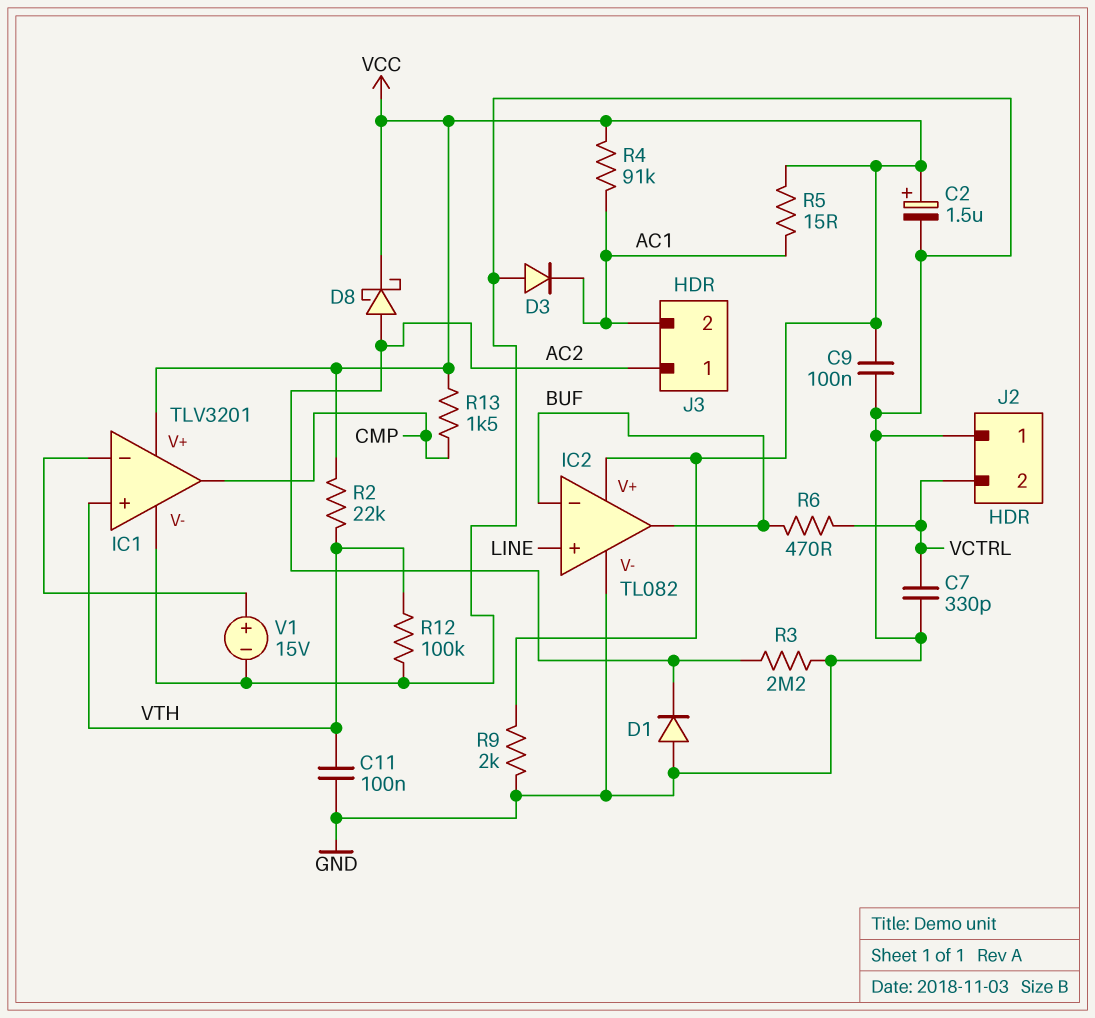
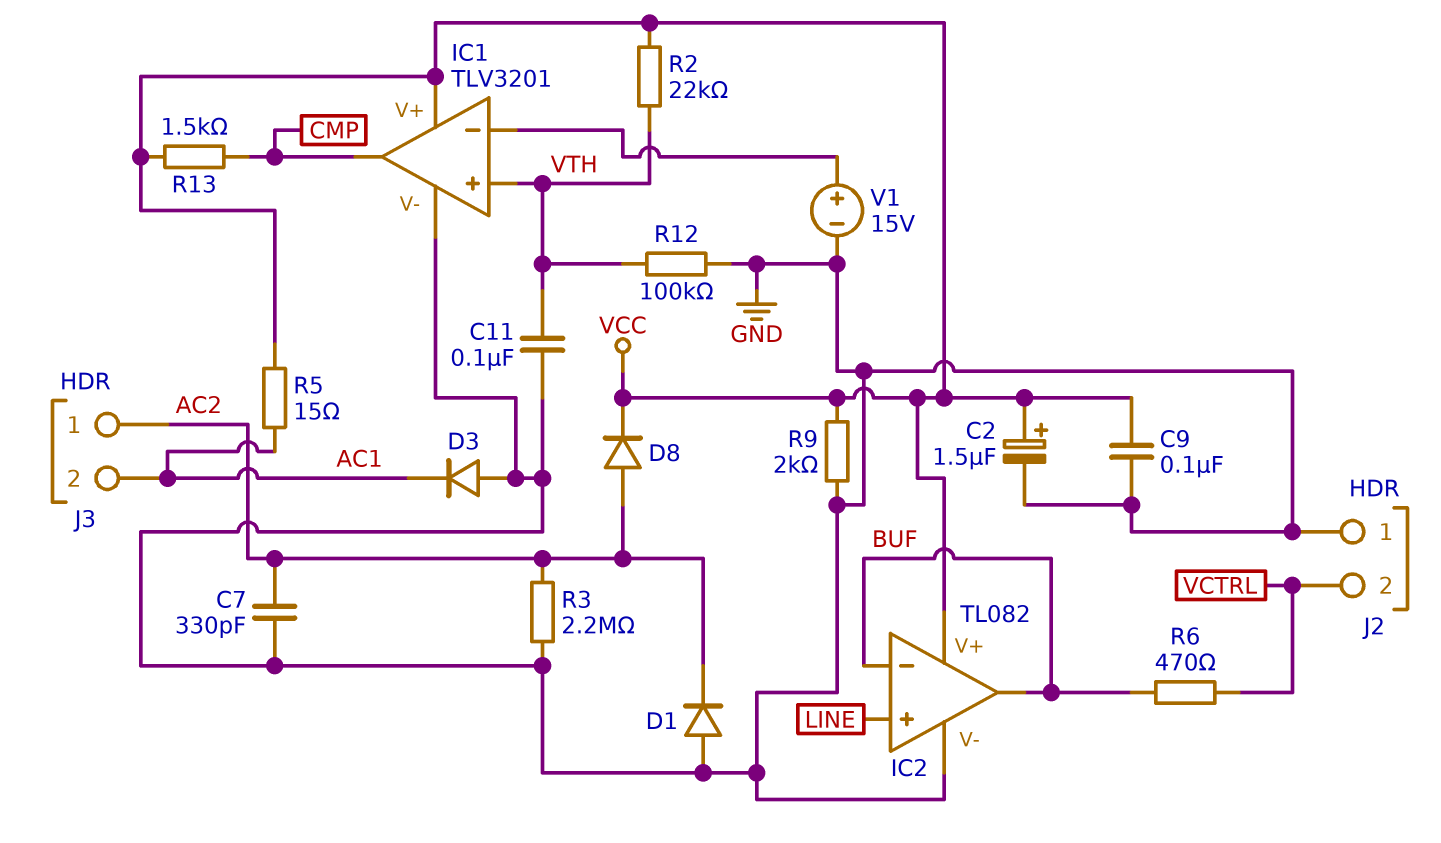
C7: 330pF (GND, VCTRL) -> 330pF (AC2, GND)
D8: schottky (A AC2, K VCC) -> diode (A AC2, K VCC)
R4: 91k (AC1, VCC) -> none

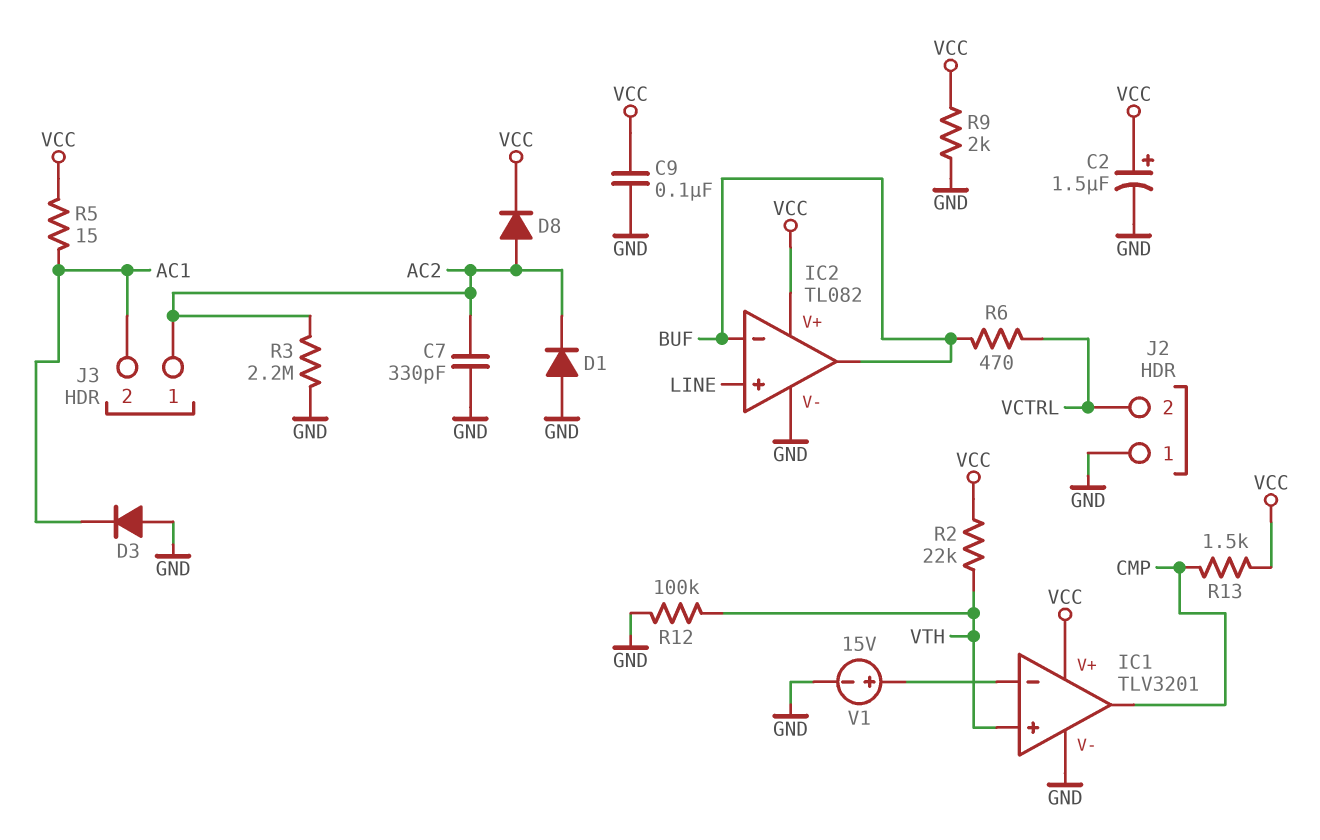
C11: 100nF (GND, VTH) -> none

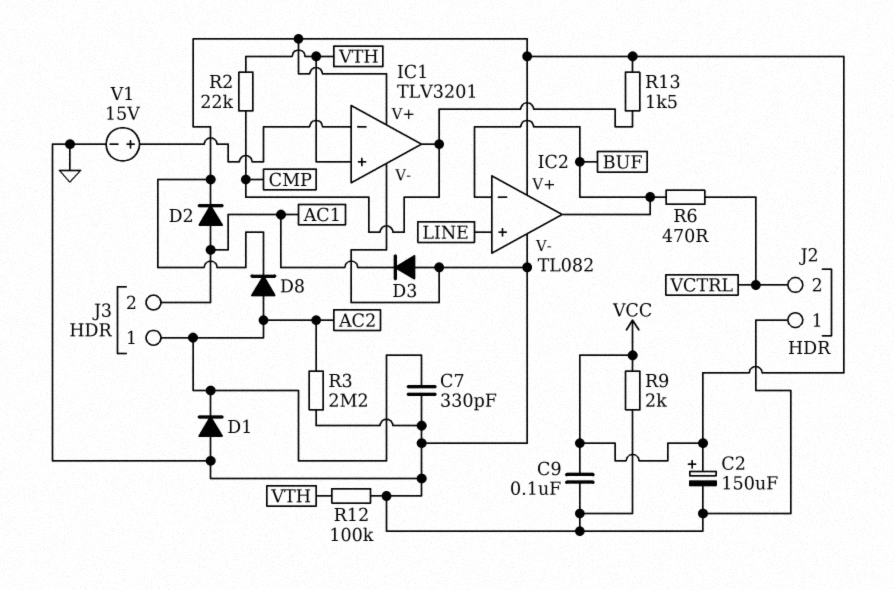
C2: 1.5uF (plus VCC, minus GND) -> 150uF (plus VCC, minus GND)
D2: none -> diode (A AC1, K VCC)
R2: 22k (VCC, VTH) -> 22k (CMP, VTH)
R5: 15 (AC1, VCC) -> none

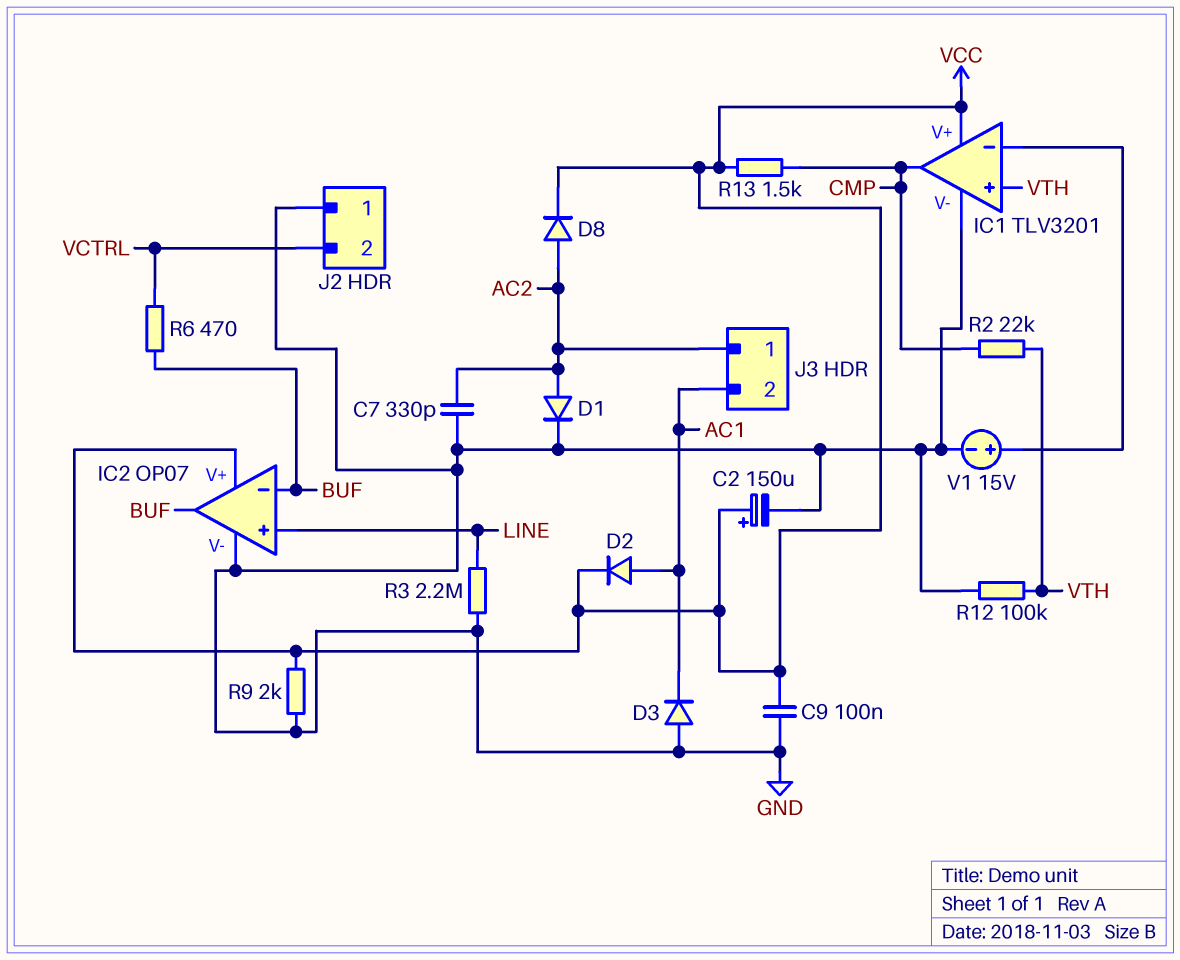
D1: diode (A GND, K AC2) -> diode (A AC2, K GND)
IC2: TL082 -> OP07
R3: 2.2M (AC2, GND) -> 2.2M (GND, LINE)

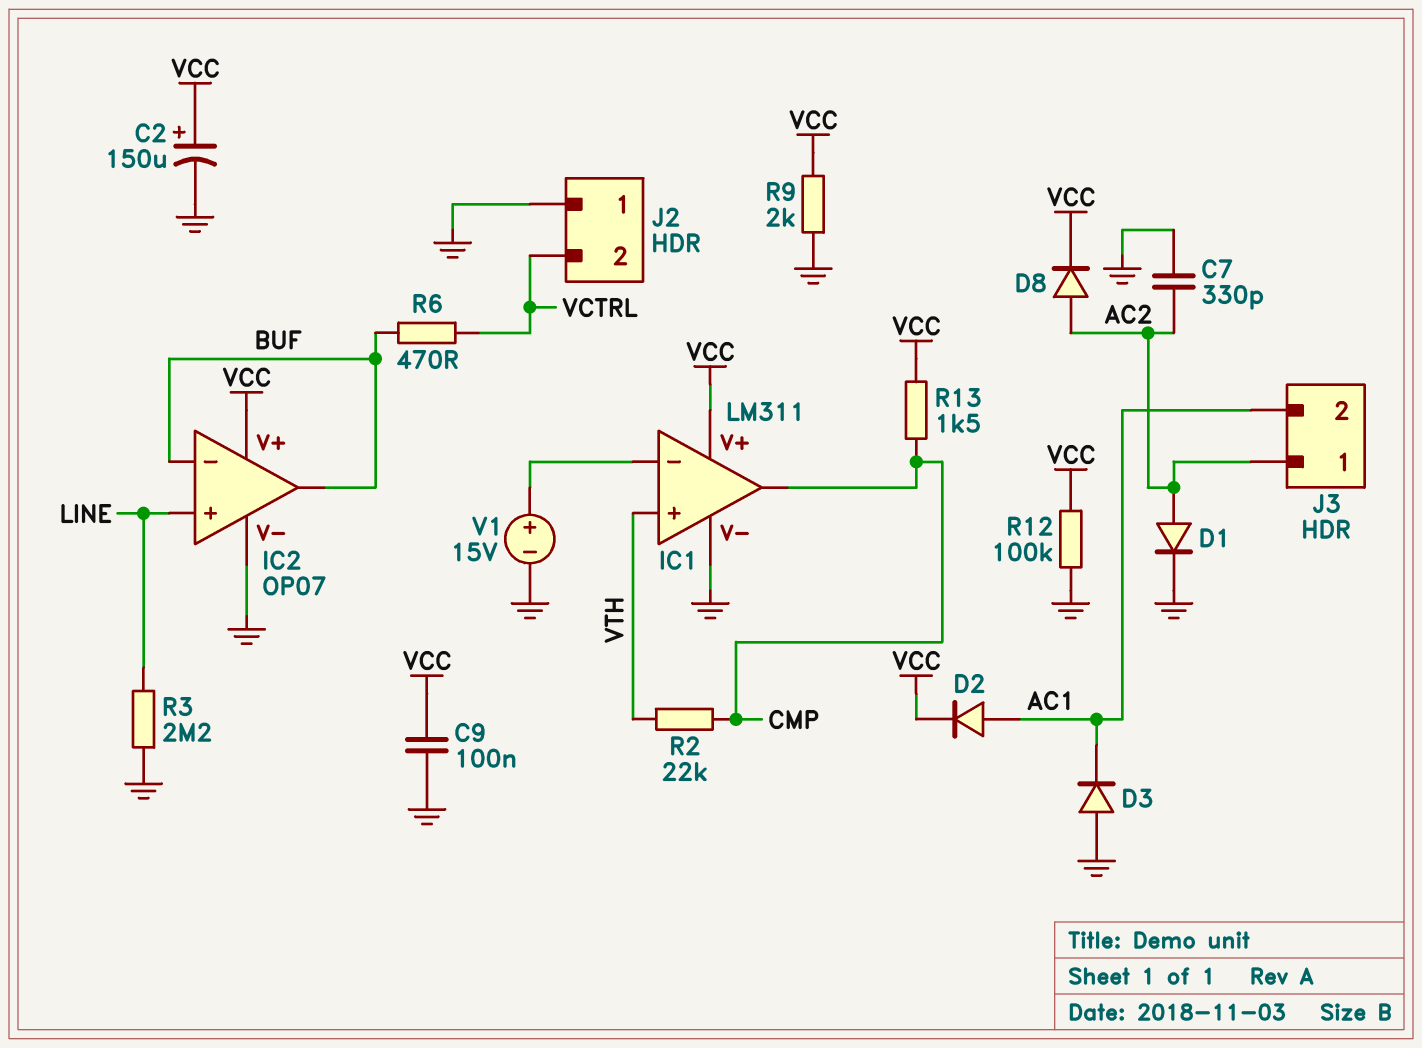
IC1: TLV3201 -> LM311
R12: 100k (GND, VTH) -> 100k (GND, VCC)

